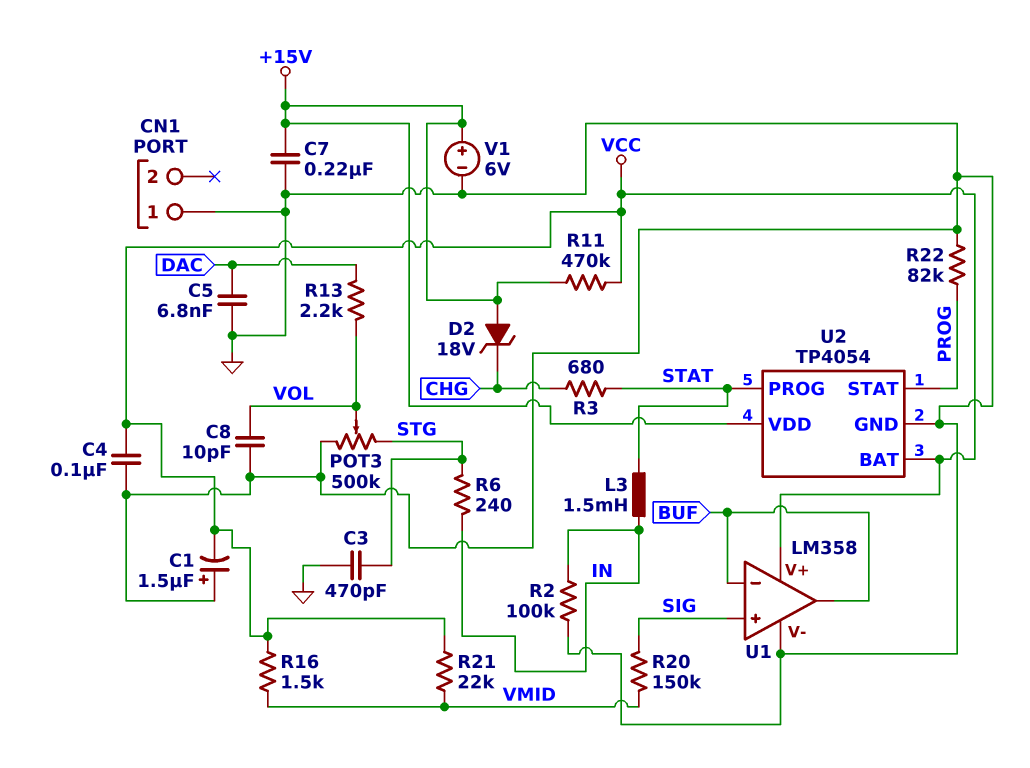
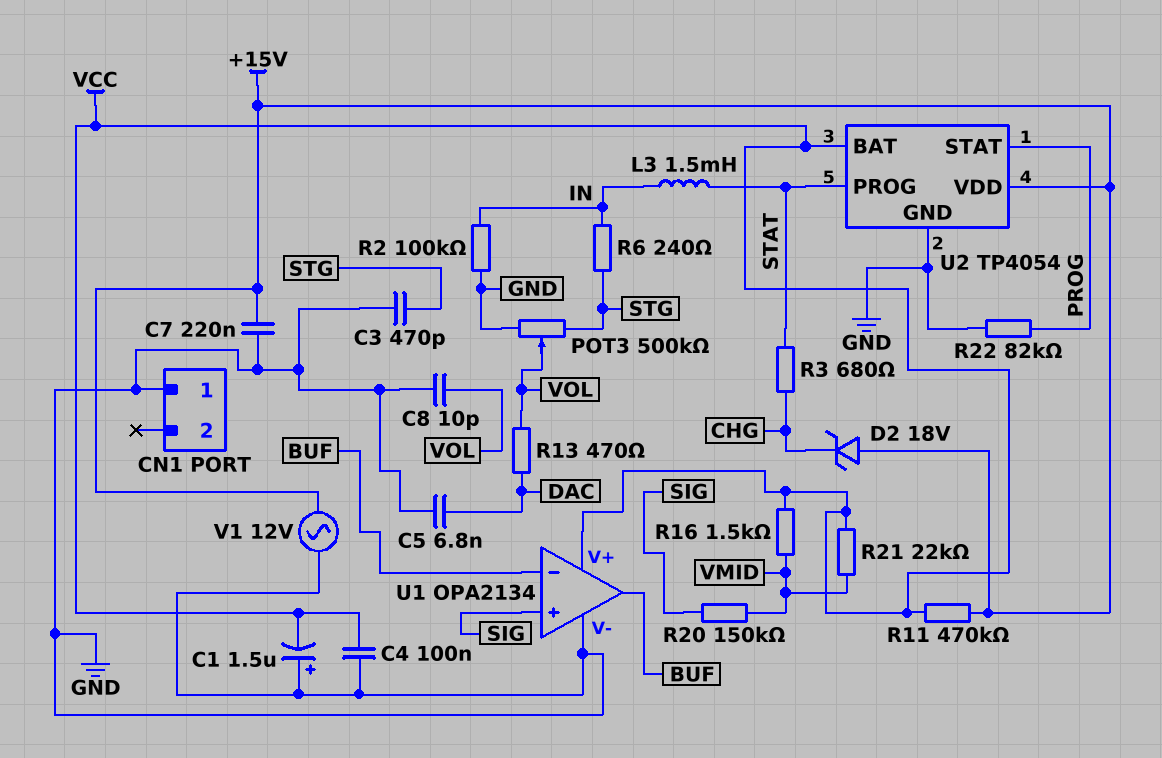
R13: 2.2k (DAC, VOL) -> 470 (DAC, VOL)
U1: LM358 -> OPA2134
V1: 6V (plus +15V, minus GND) -> AC 12V (+15V, GND)

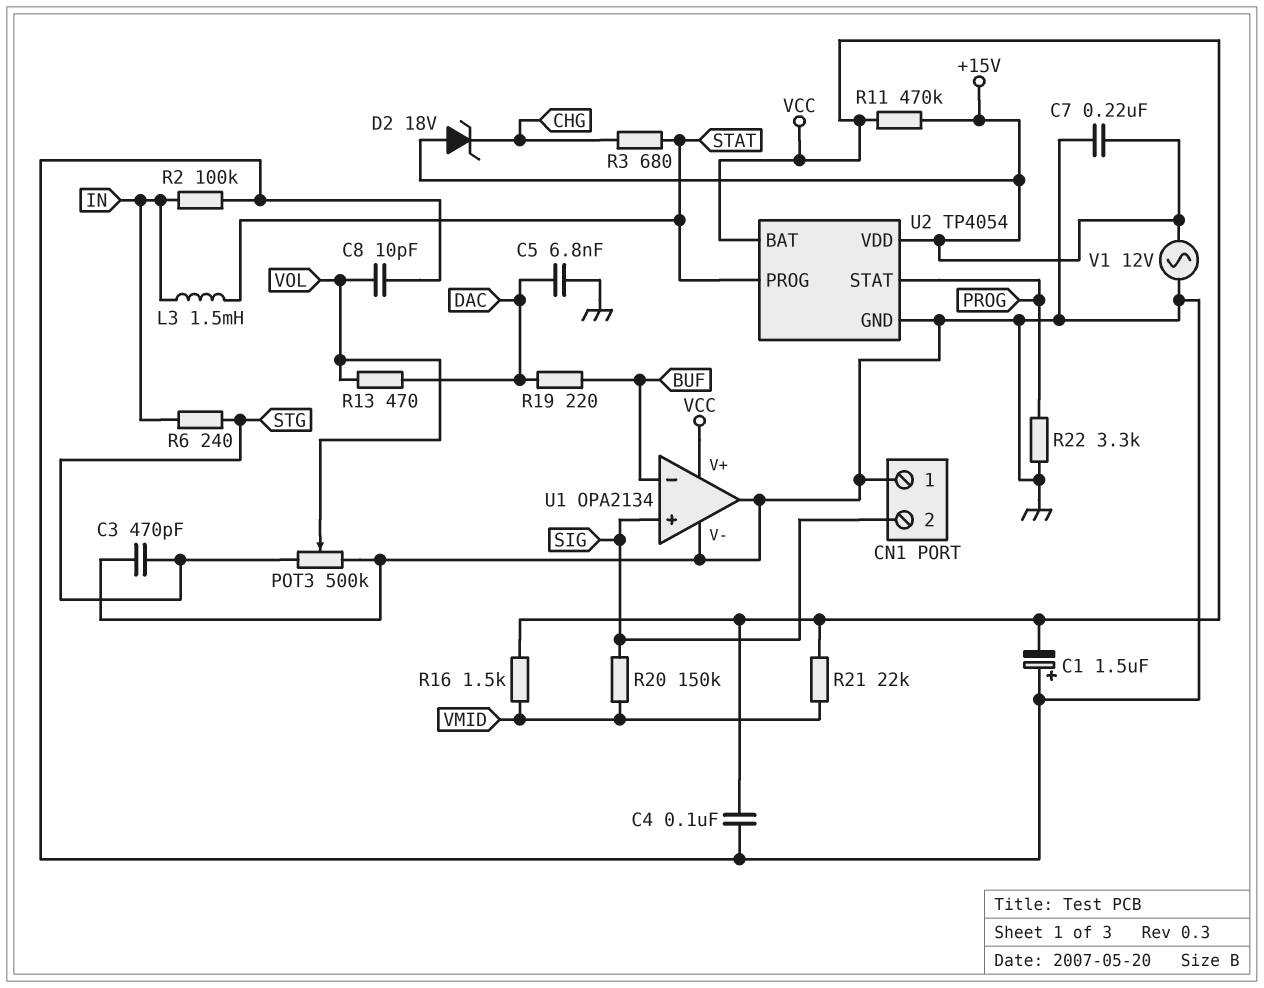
CN1 pin 2: none -> SIG
R19: none -> 220 (BUF, DAC)
R22: 82k (GND, PROG) -> 3.3k (GND, PROG)
U1 pin out: BUF -> GND

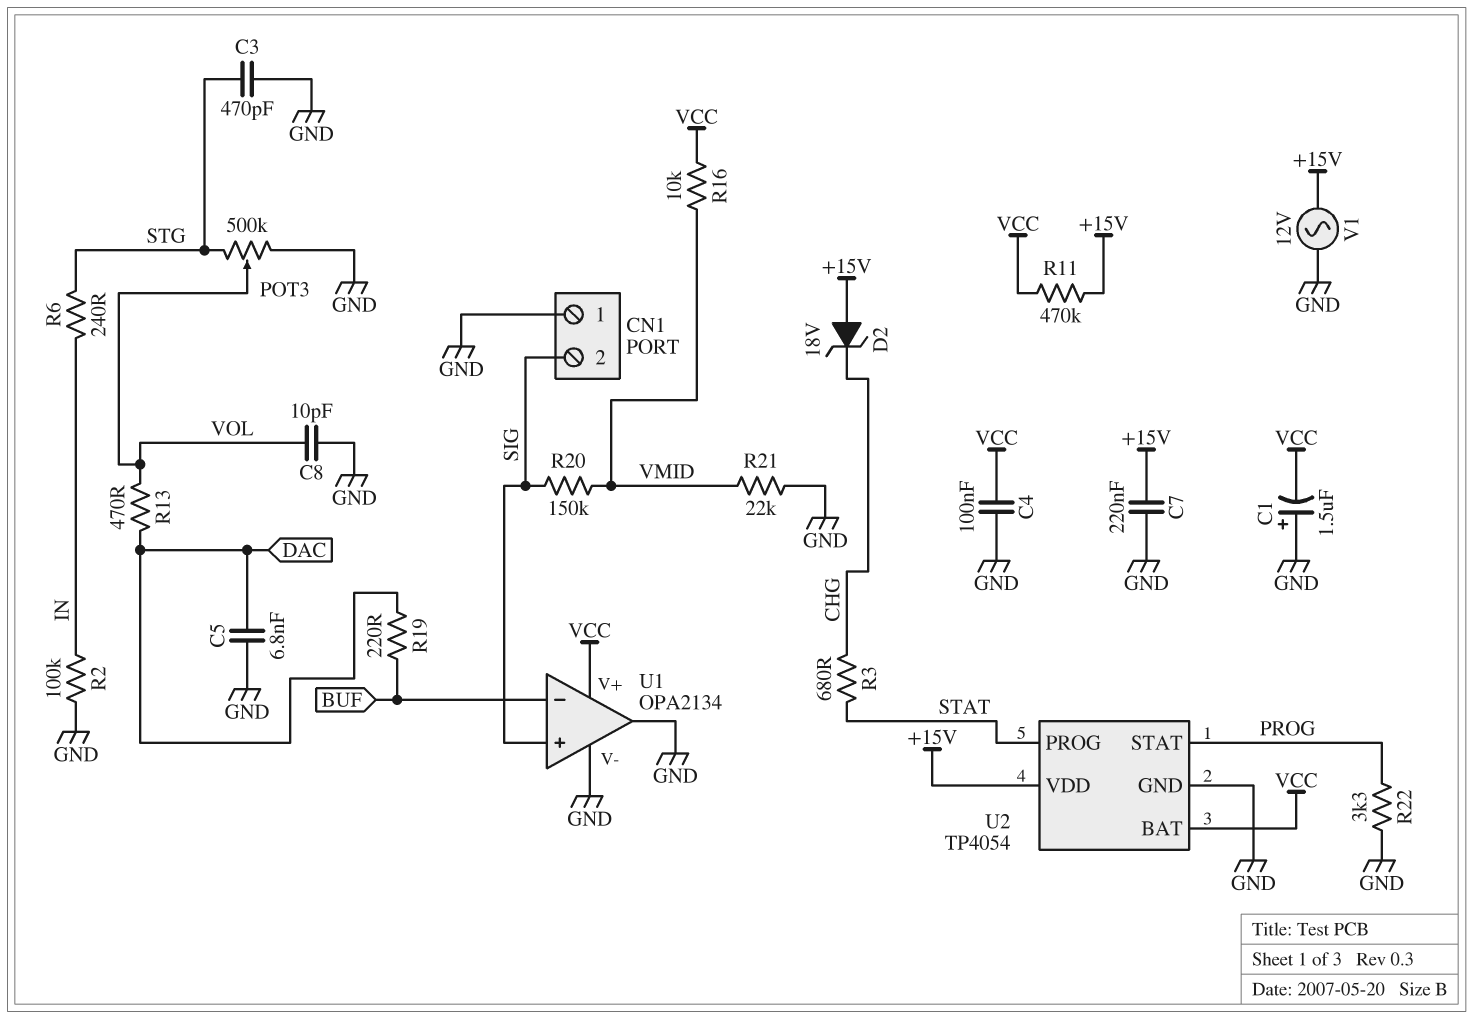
L3: 1.5mH (IN, STAT) -> none
R16: 1.5k (VCC, VMID) -> 10k (VCC, VMID)
R21: 22k (VCC, VMID) -> 22k (GND, VMID)

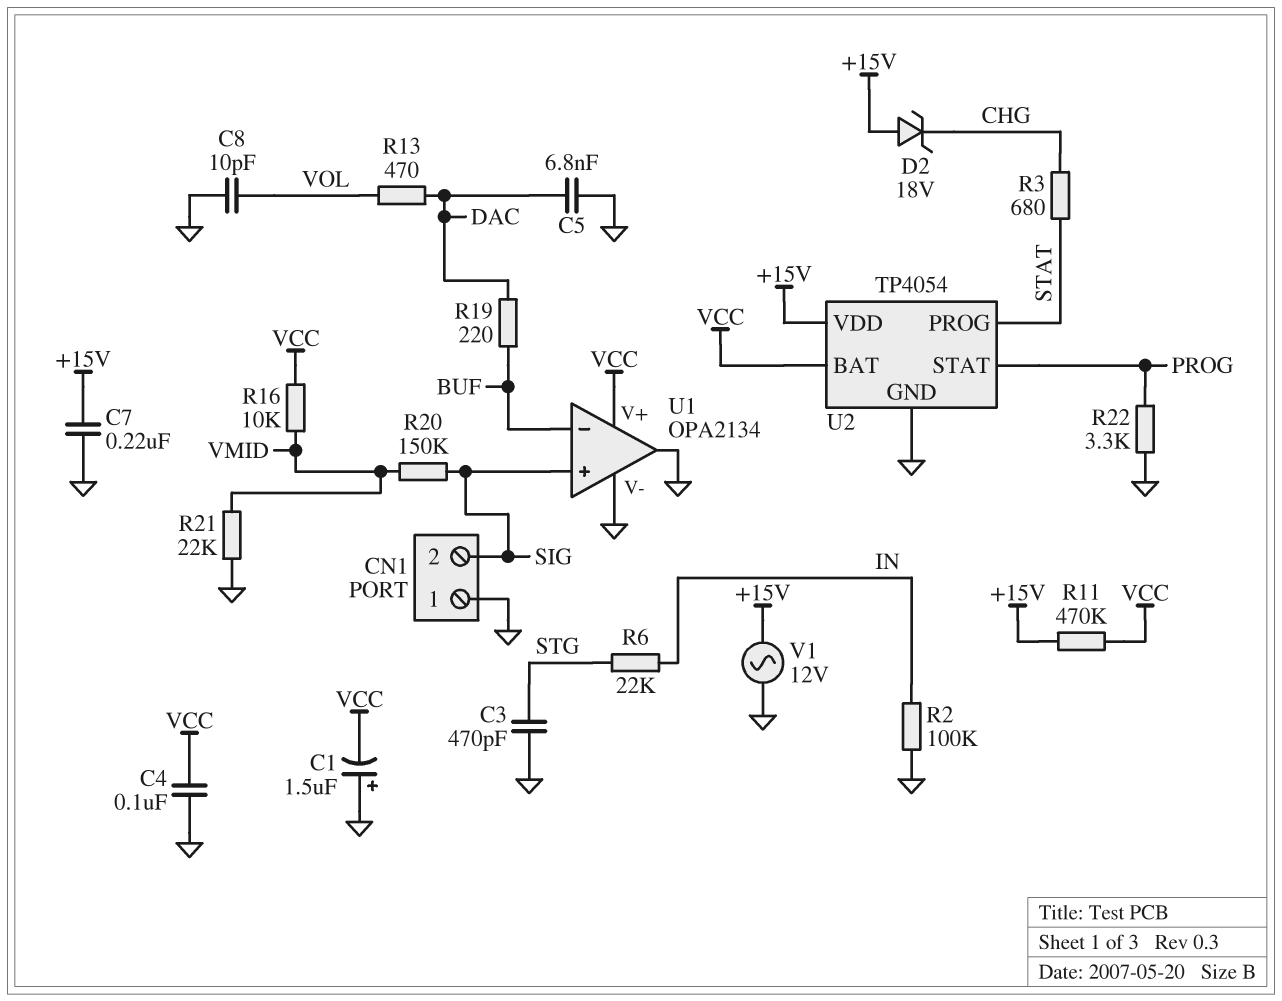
POT3: 500k (GND, STG, wiper VOL) -> none
R6: 240 (IN, STG) -> 22k (IN, STG)

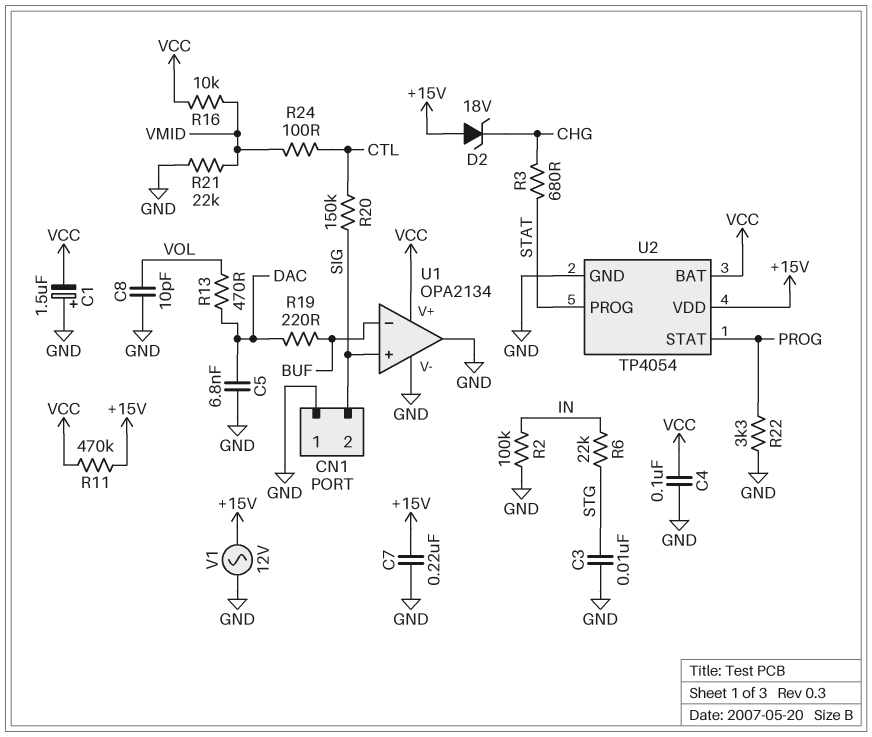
C3: 470pF (GND, STG) -> 10nF (GND, STG)
R20: 150k (SIG, VMID) -> 150k (CTL, SIG)
R24: none -> 100 (CTL, VMID)

